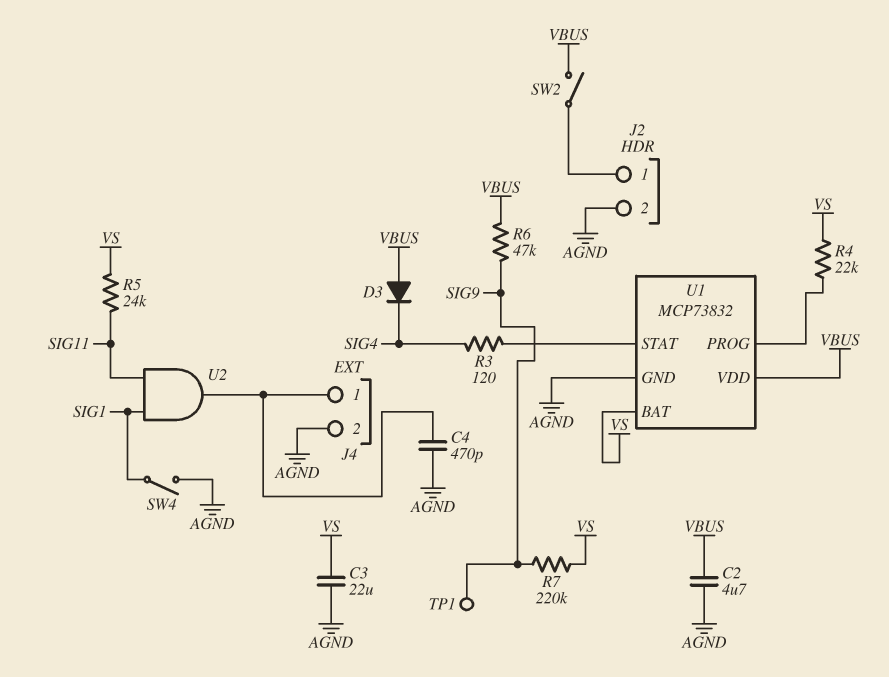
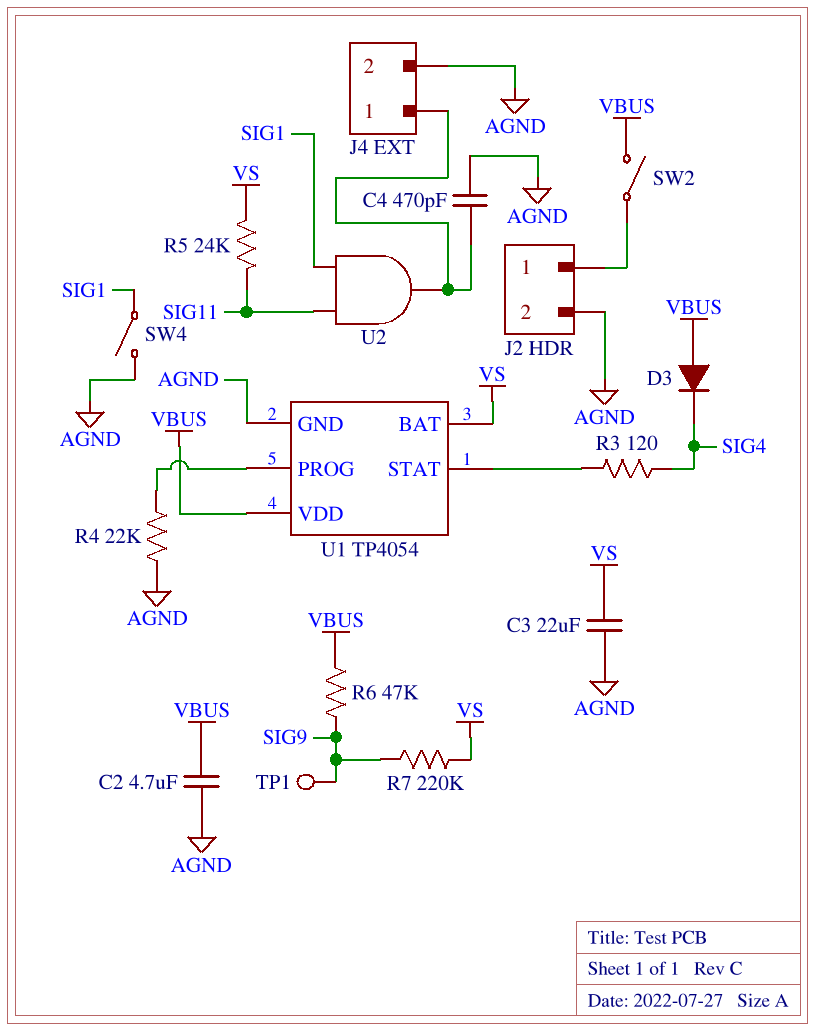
R4: 22k (U1/PROG, VS) -> 22k (AGND, U1/PROG)
U1: MCP73832 -> TP4054

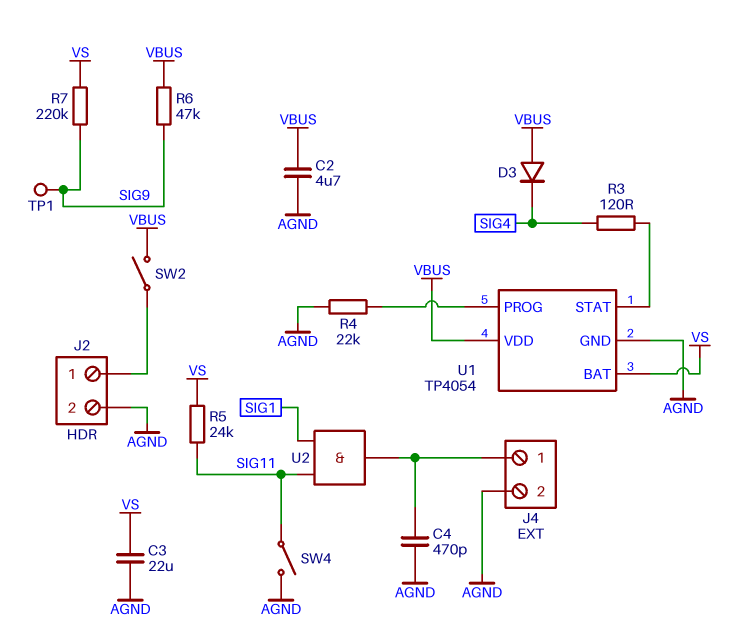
SW4: switch (AGND, SIG1) -> switch (AGND, SIG11)

